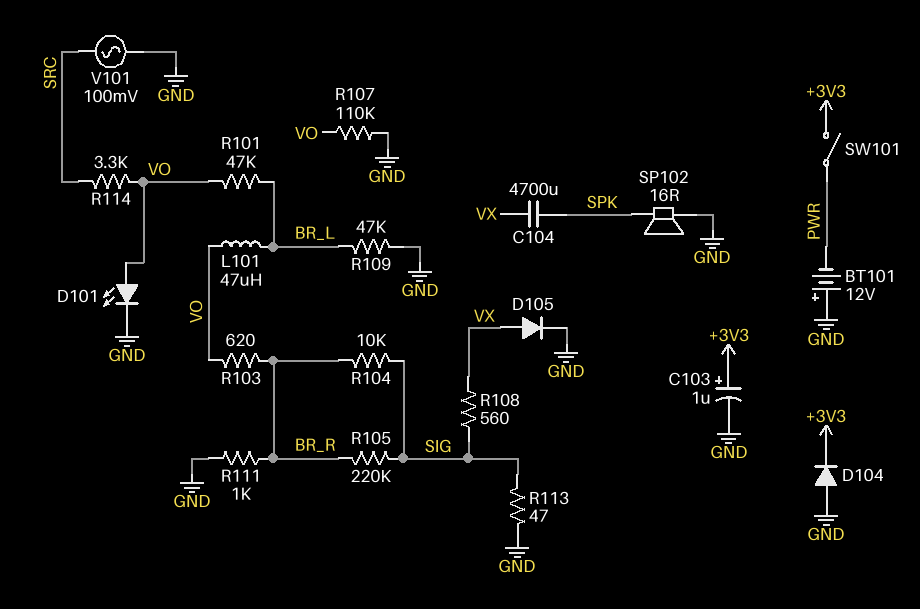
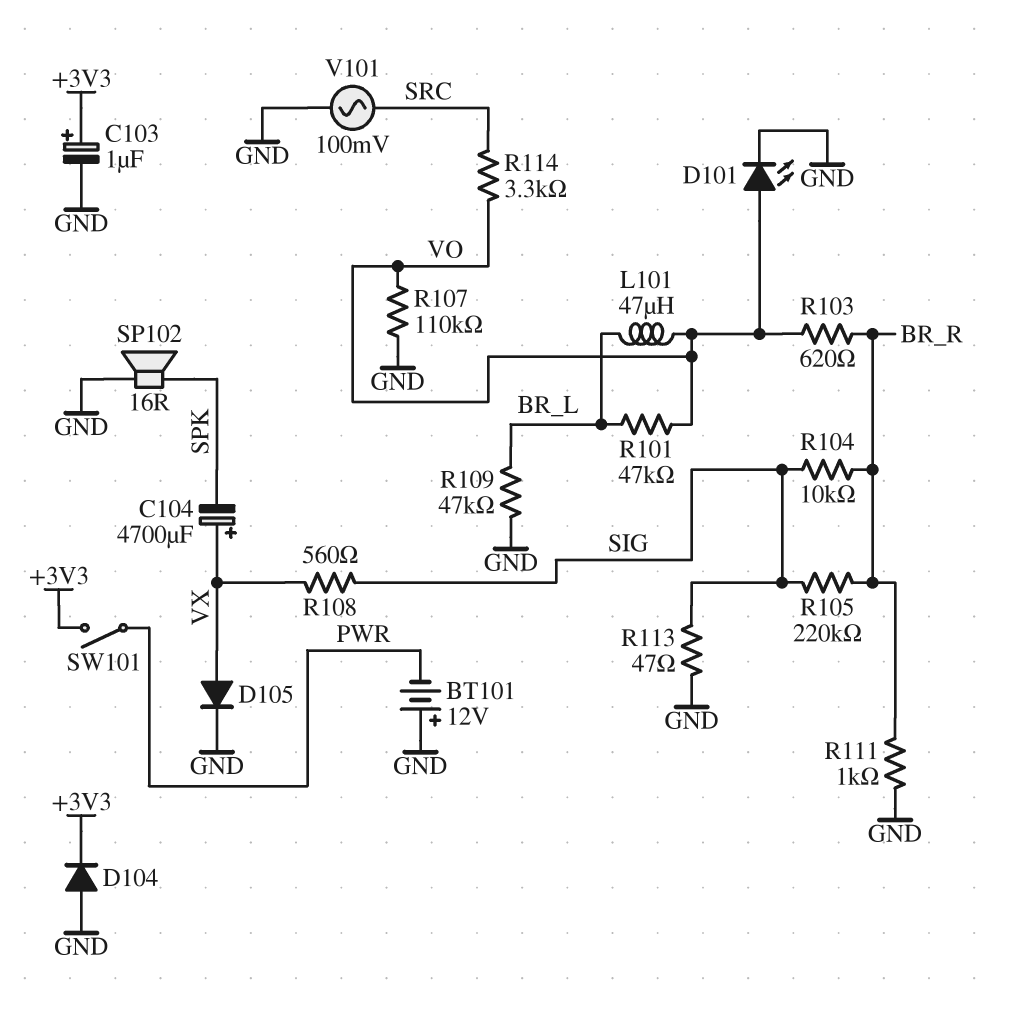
C104: 4700uF (SPK, VX) -> 4700uF (plus VX, minus SPK)

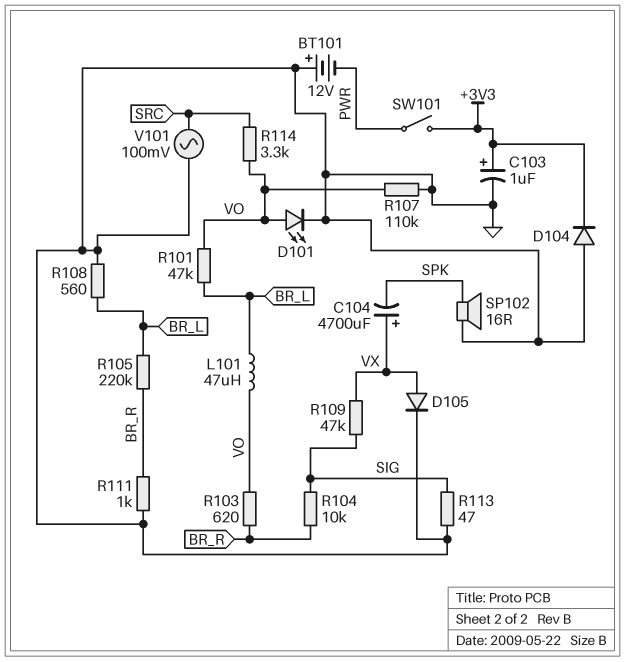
R105: 220k (BR_R, SIG) -> 220k (BR_L, BR_R)
R108: 560 (SIG, VX) -> 560 (BR_L, GND)
R109: 47k (BR_L, GND) -> 47k (SIG, VX)

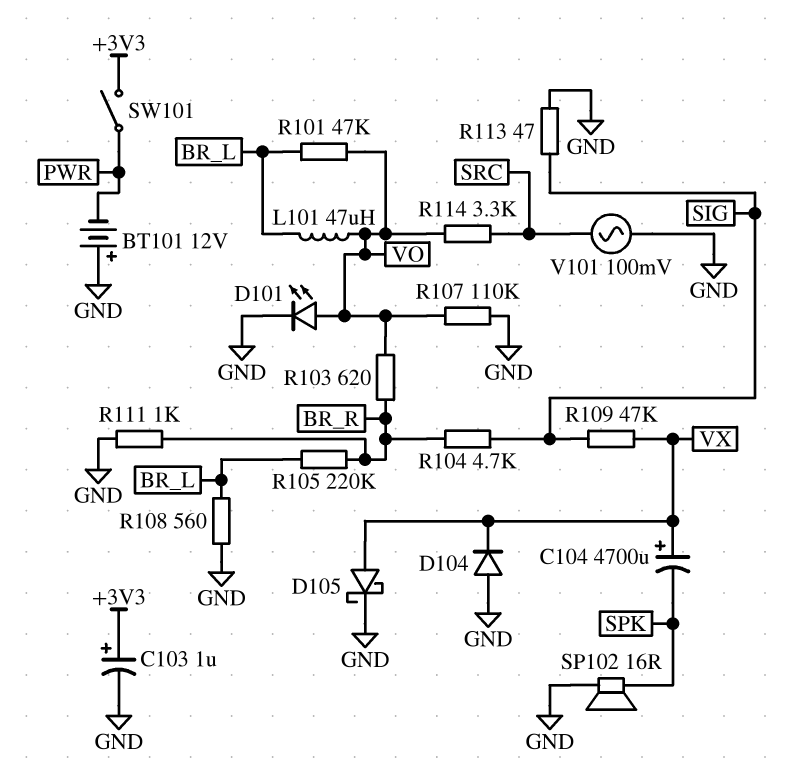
D104: diode (A GND, K +3V3) -> diode (A GND, K VX)
D105: diode (A VX, K GND) -> schottky (A VX, K GND)
R104: 10k (BR_R, SIG) -> 4.7k (BR_R, SIG)

